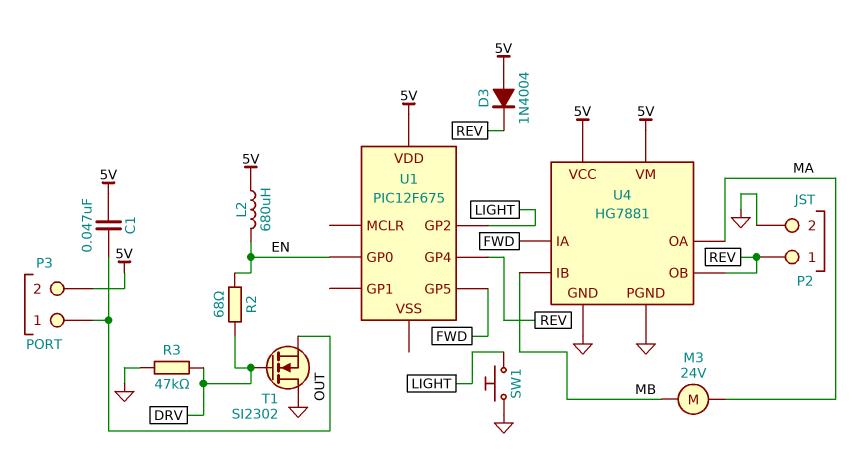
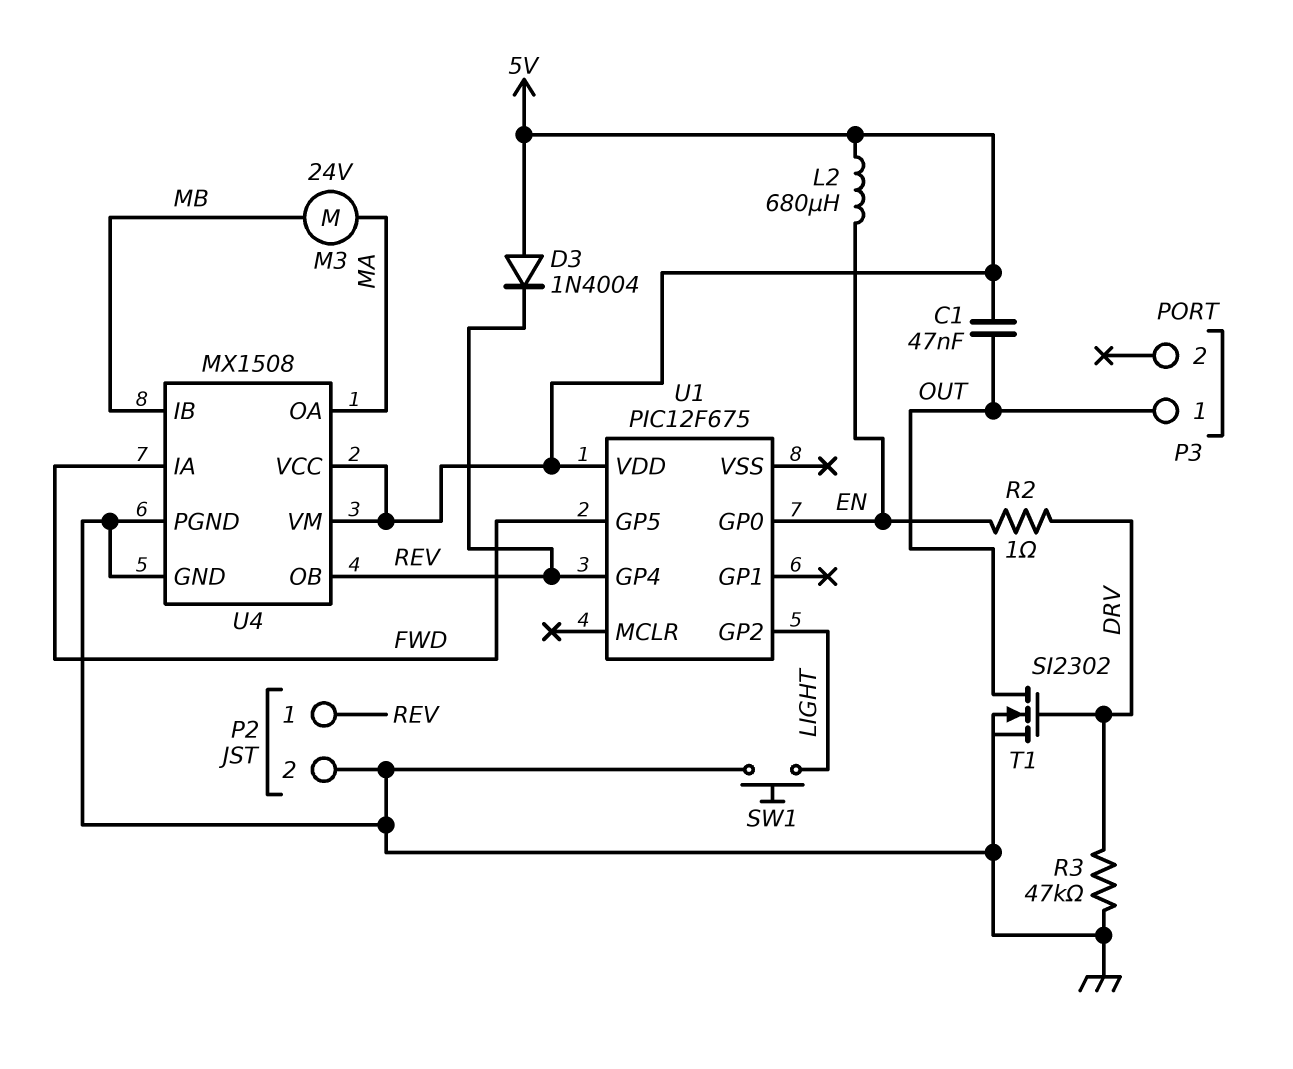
P3 pin 2: 5V -> none
R2: 68 (DRV, EN) -> 1 (DRV, EN)
T1: NMOS SI2302 (G DRV, D GND, S OUT) -> NMOS SI2302 (G DRV, D OUT, S GND)
U4: HG7881 -> MX1508

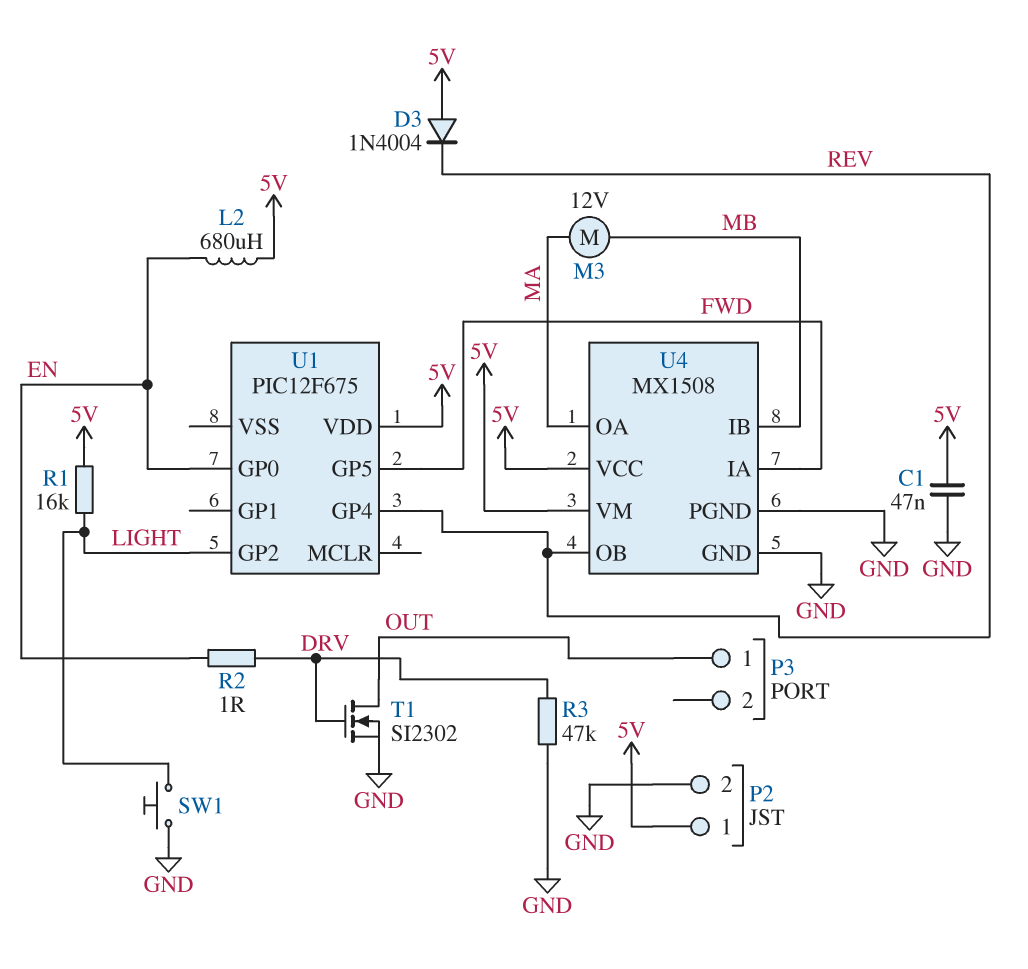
C1: 47nF (5V, OUT) -> 47nF (5V, GND)
M3: motor 24V (MA, MB) -> motor 12V (MA, MB)
P2 pin 1: REV -> 5V
R1: none -> 16k (5V, LIGHT)

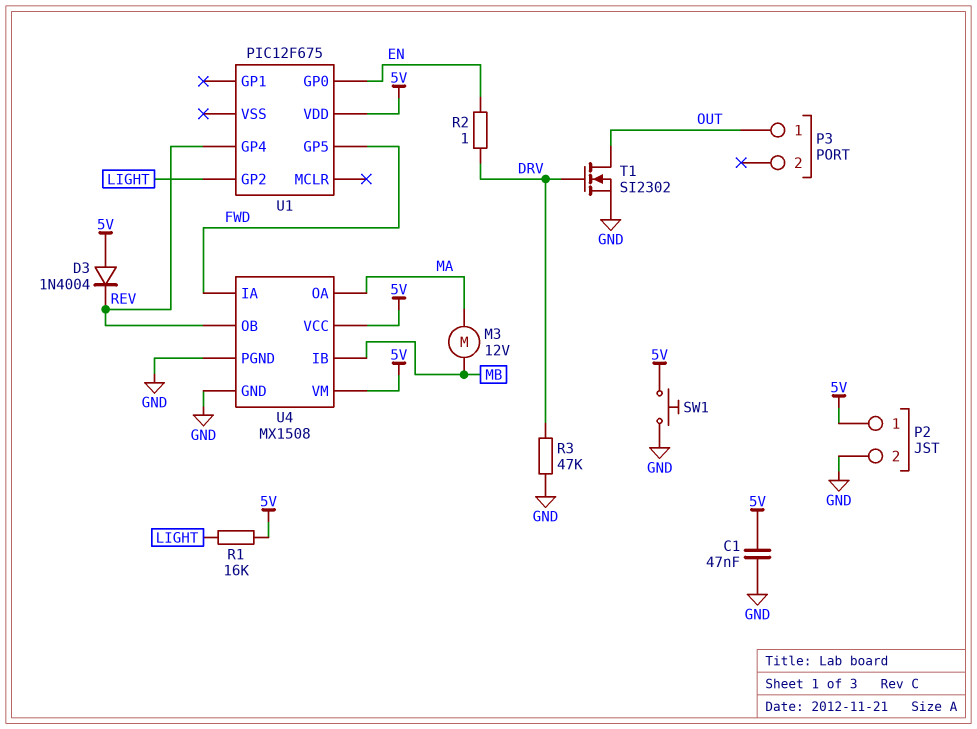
L2: 680uH (5V, EN) -> none
SW1: button (GND, LIGHT) -> button (5V, GND)

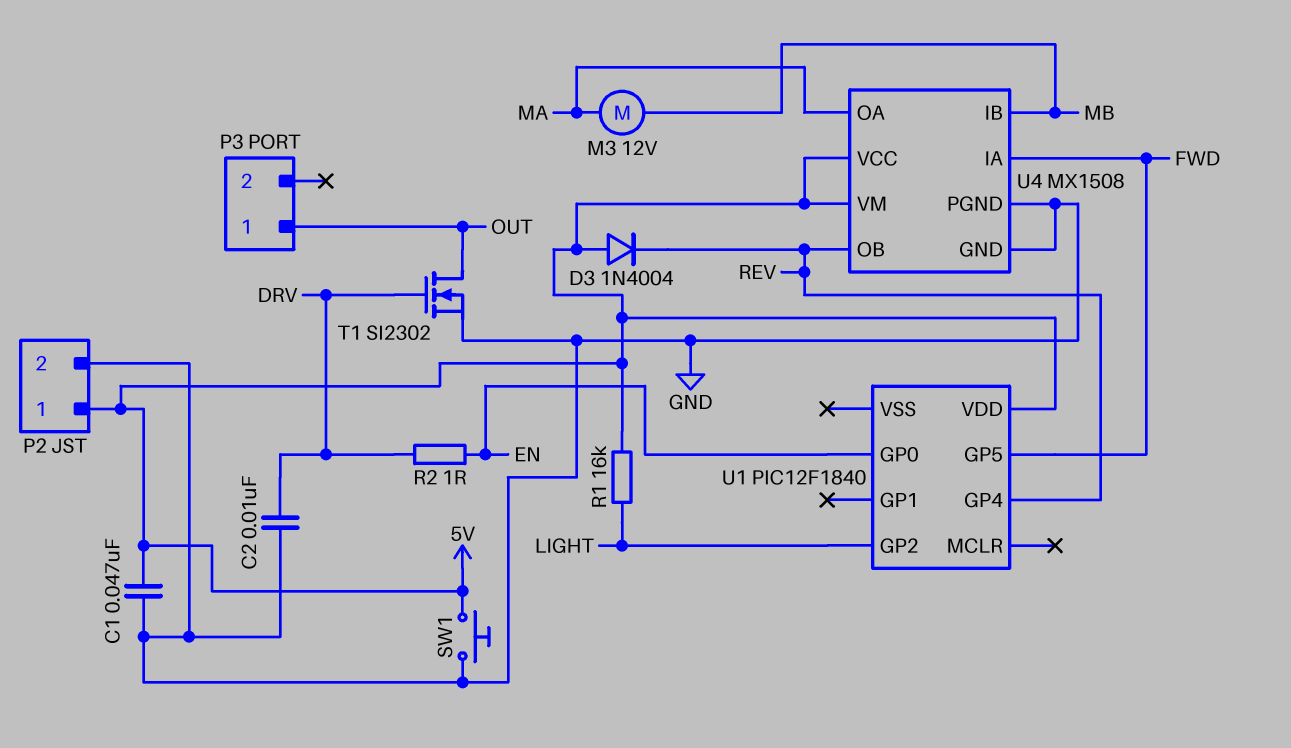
C2: none -> 10nF (DRV, GND)
R3: 47k (DRV, GND) -> none
U1: PIC12F675 -> PIC12F1840

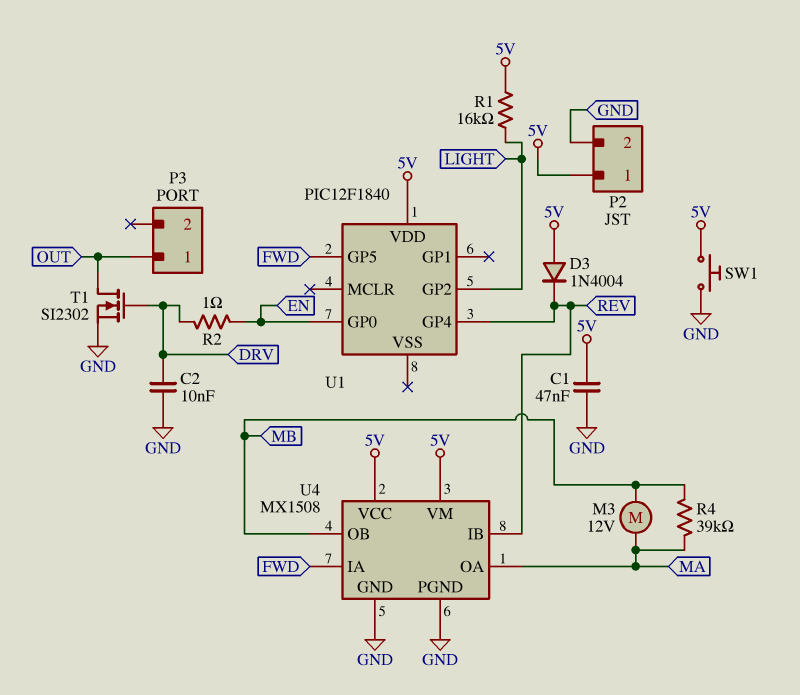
R4: none -> 39k (MA, MB)
U4 pin IB: MB -> REV
U4 pin OB: REV -> MB

